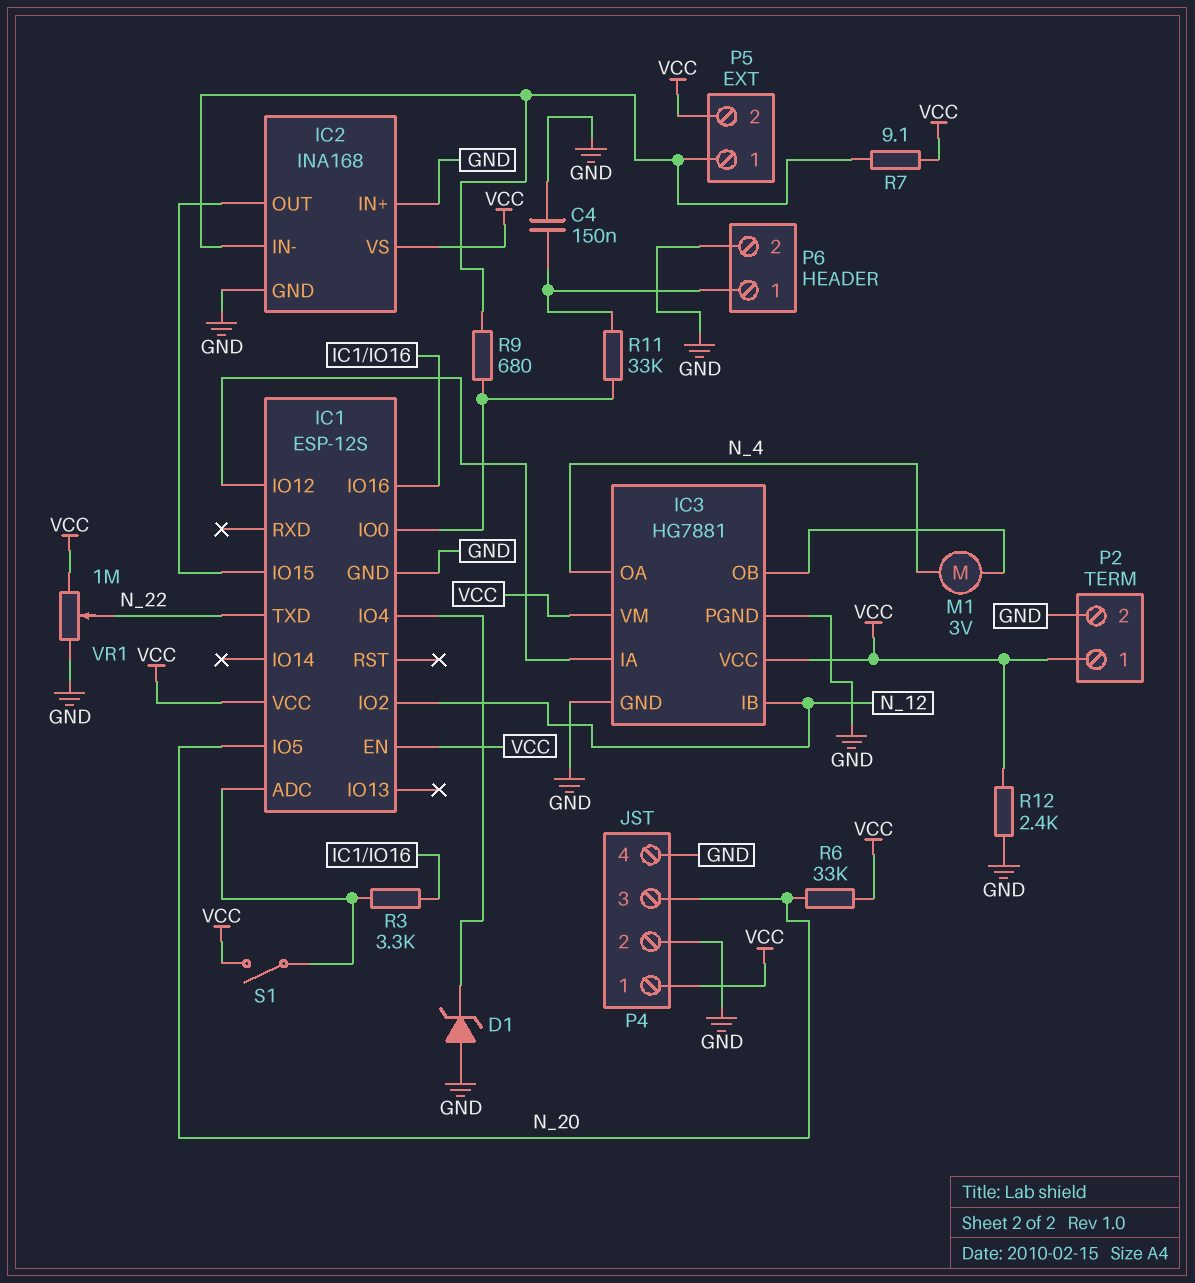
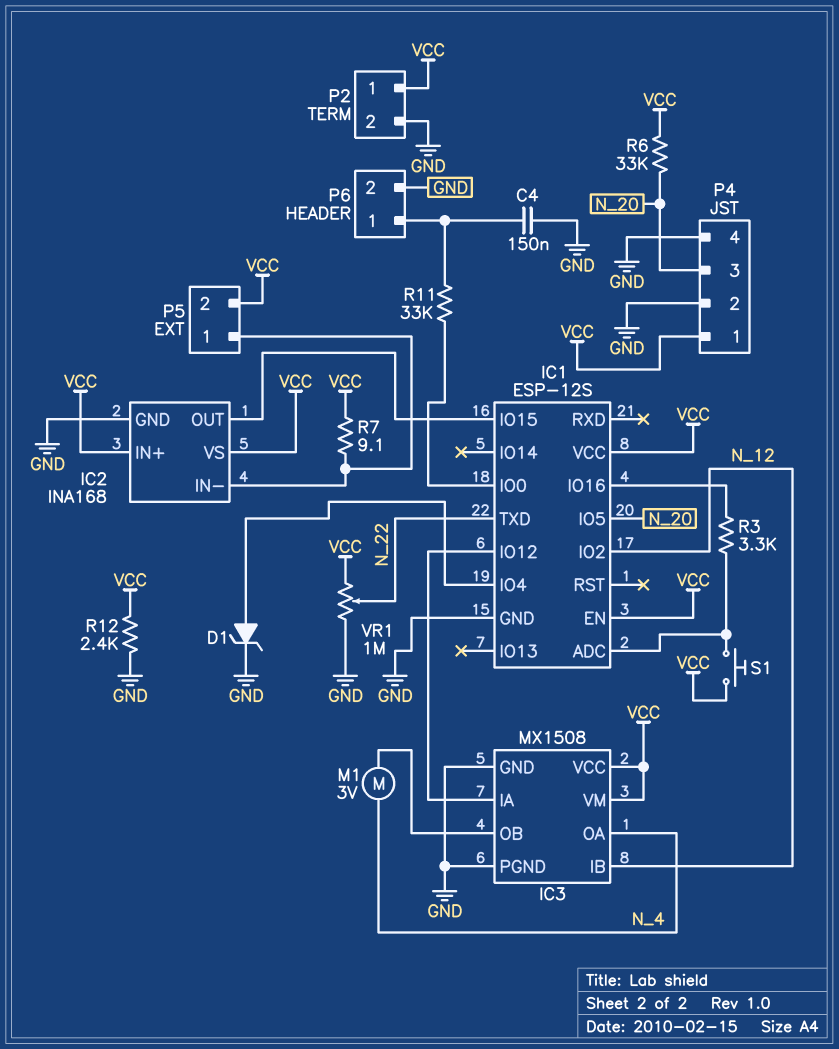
D1: zener (A GND, K IC1/IO4) -> zener (A IC1/IO4, K GND)
IC2 pin IN+: GND -> VCC
IC3: HG7881 -> MX1508
R9: 680 (IC1/IO0, IC2/IN-) -> none
S1: switch (IC1/ADC, VCC) -> button (IC1/ADC, VCC)

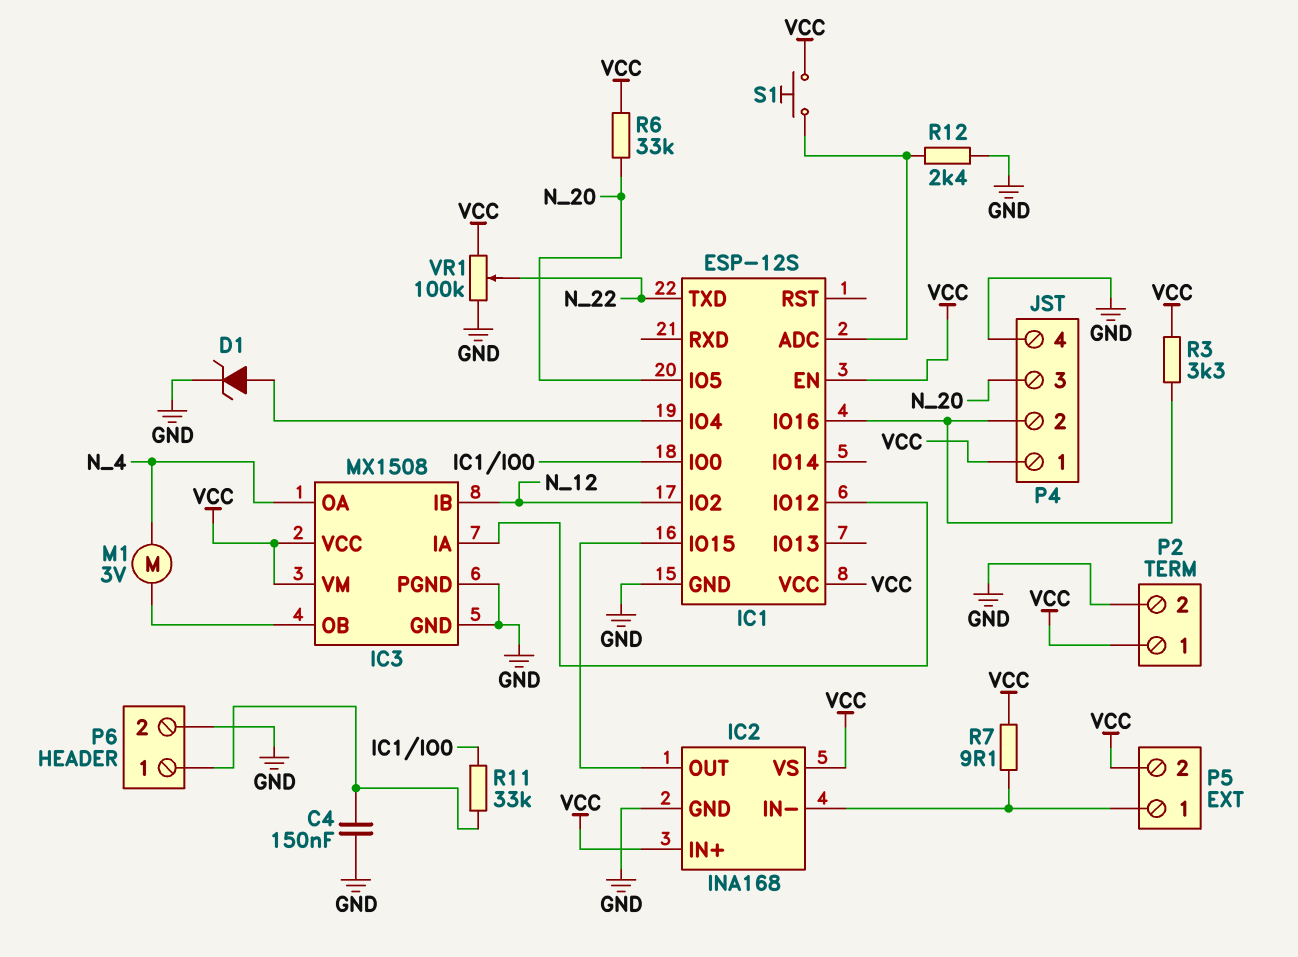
P4 pin 2: GND -> IC1/IO16
R3: 3.3k (IC1/ADC, IC1/IO16) -> 3.3k (IC1/IO16, VCC)
R12: 2.4k (GND, VCC) -> 2.4k (GND, IC1/ADC)
VR1: 1M (GND, VCC, wiper N_22) -> 100k (GND, VCC, wiper N_22)

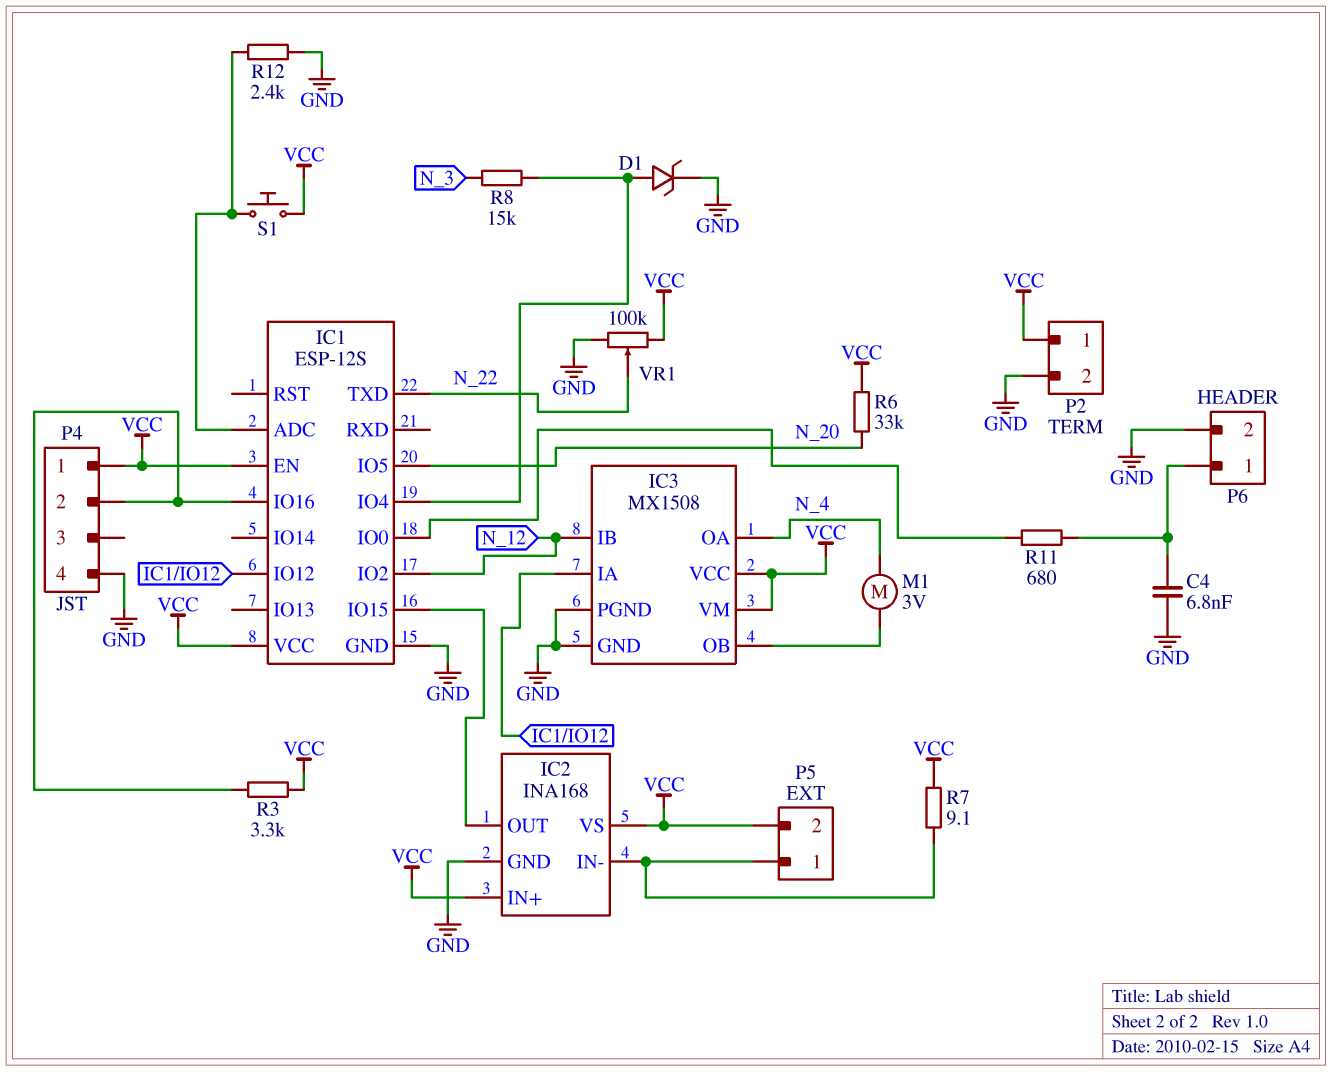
C4: 150nF (GND, P6/1) -> 6.8nF (GND, P6/1)
P4 pin 3: N_20 -> none
R8: none -> 15k (IC1/IO4, N_3)
R11: 33k (IC1/IO0, P6/1) -> 680 (IC1/IO0, P6/1)

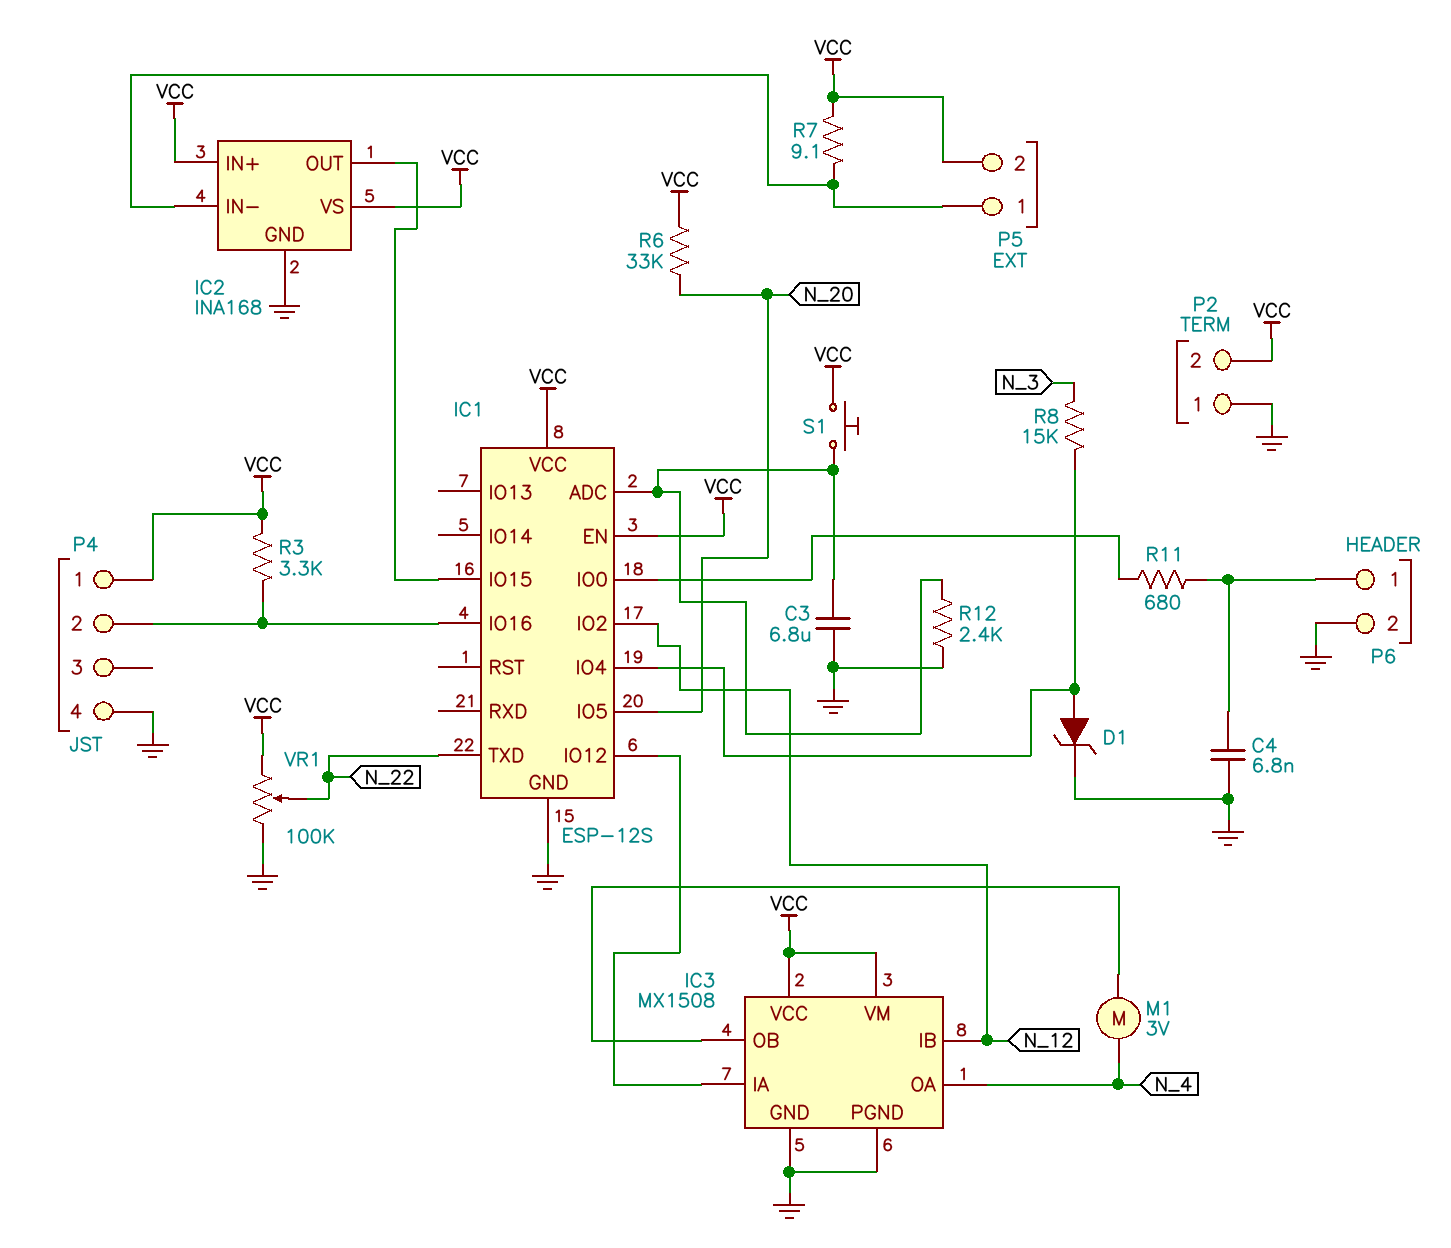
C3: none -> 6.8uF (GND, IC1/ADC)
P2 pin 1: VCC -> GND
P2 pin 2: GND -> VCC

